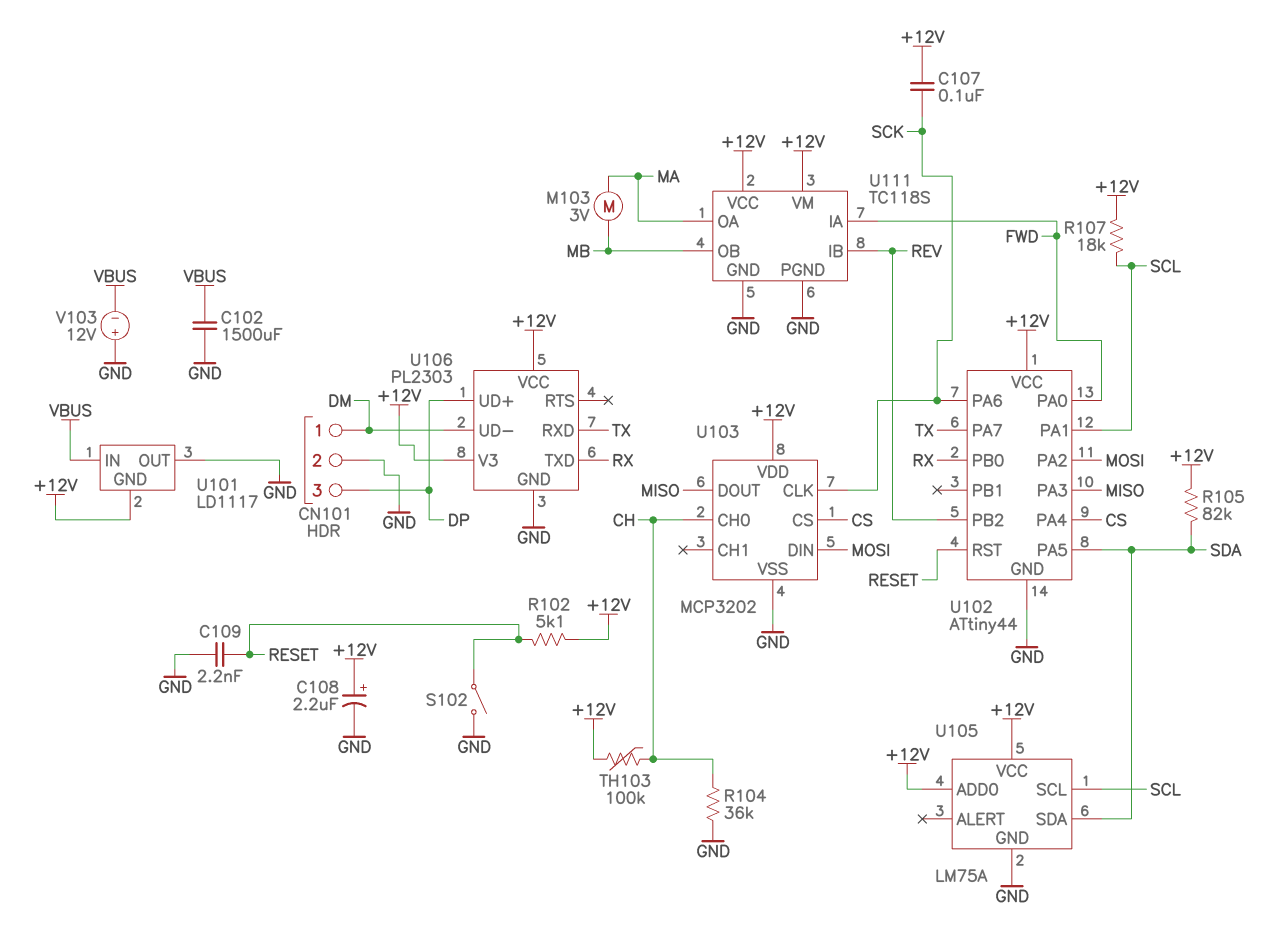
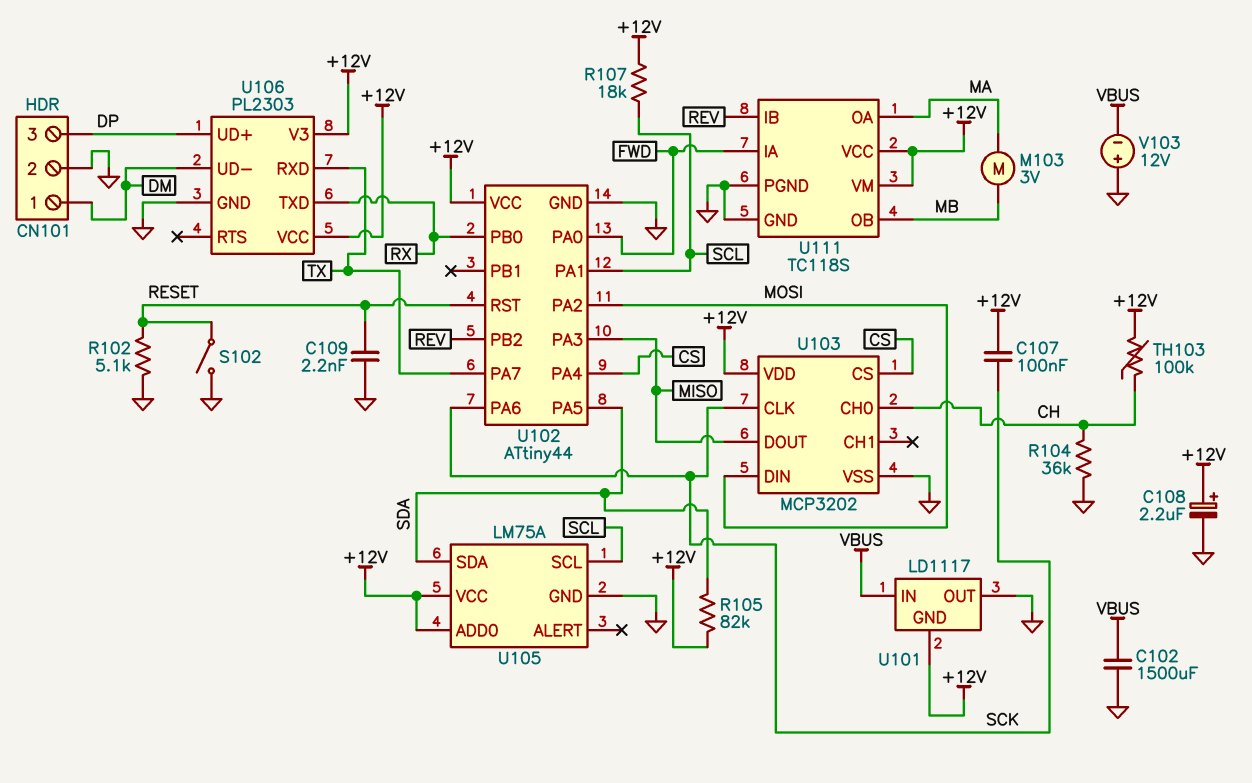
R102: 5.1k (+12V, RESET) -> 5.1k (GND, RESET)

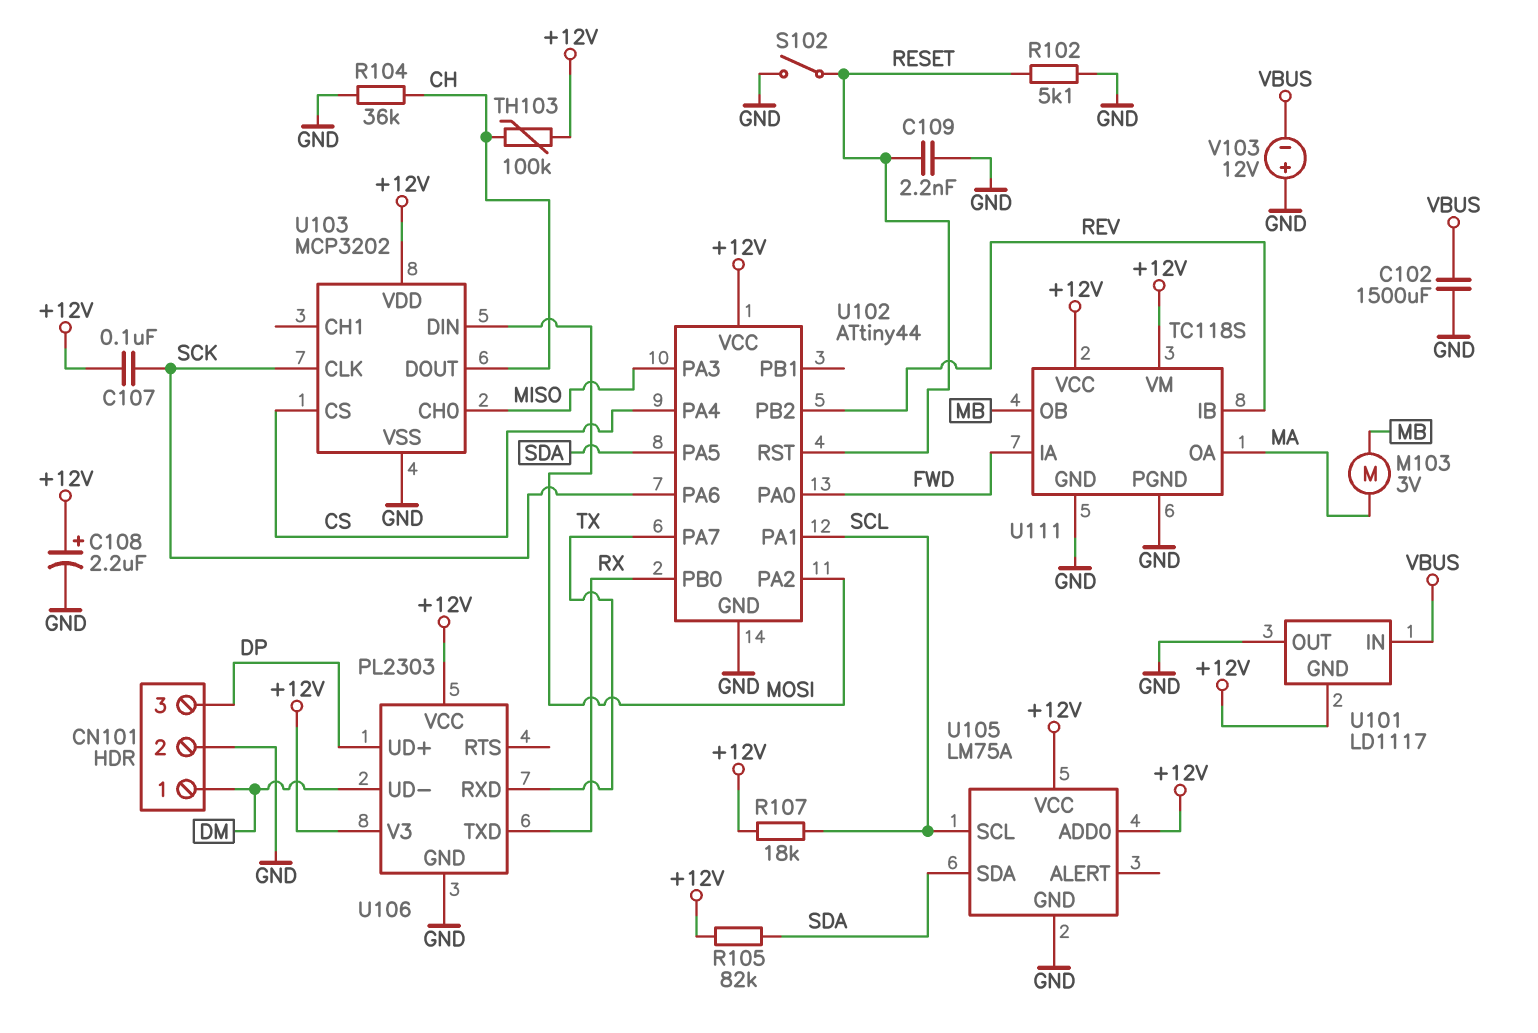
U103 pin CH0: CH -> MISO
U103 pin DOUT: MISO -> CH

